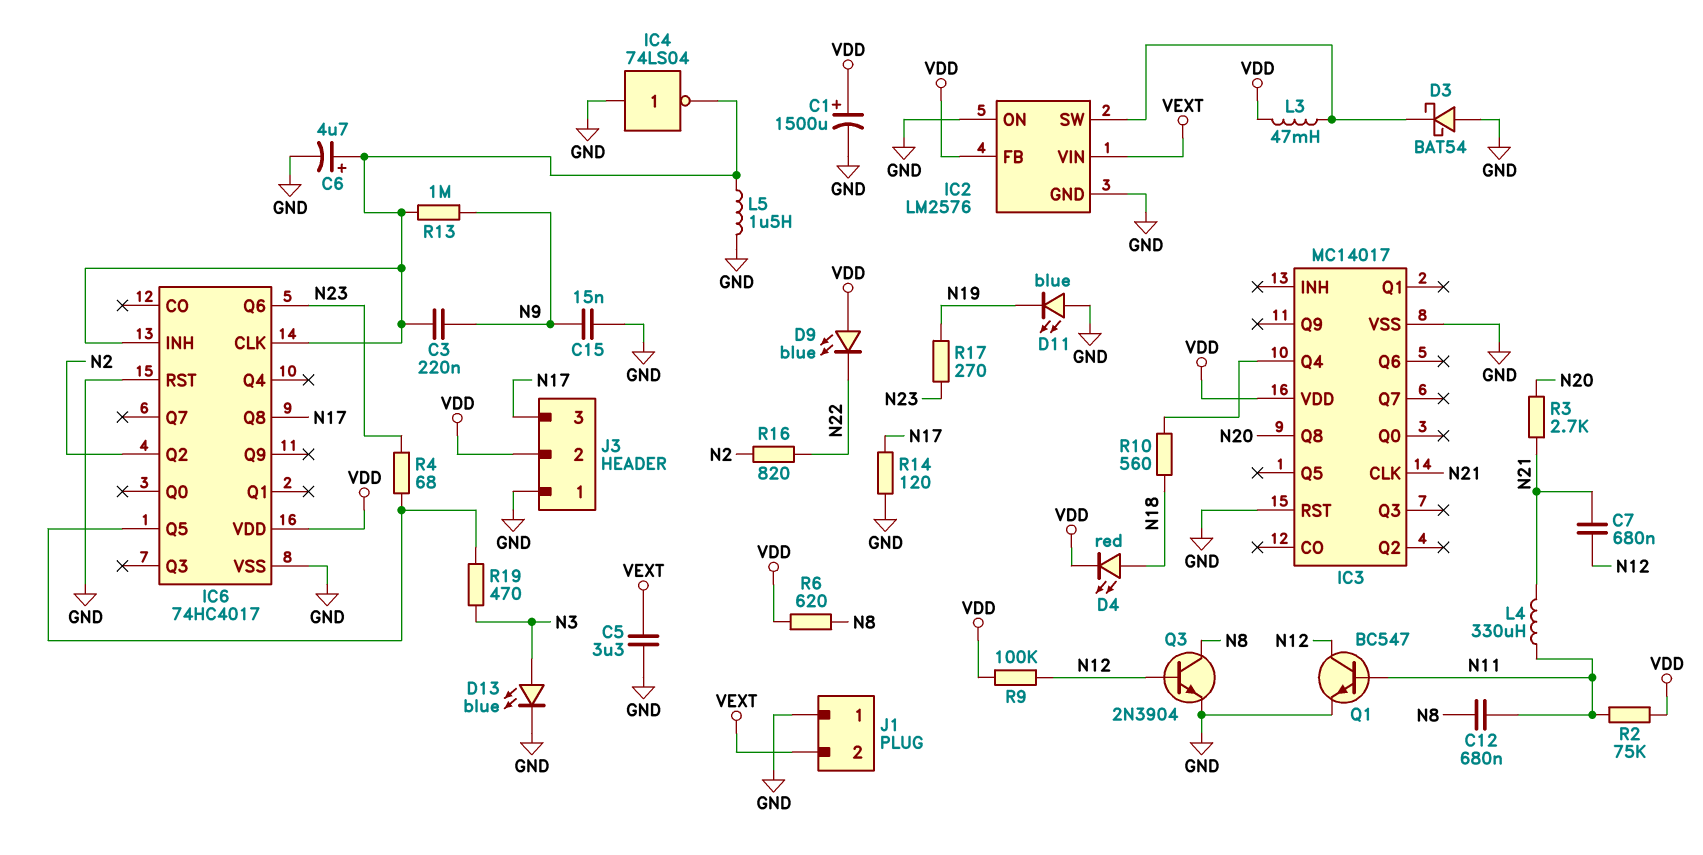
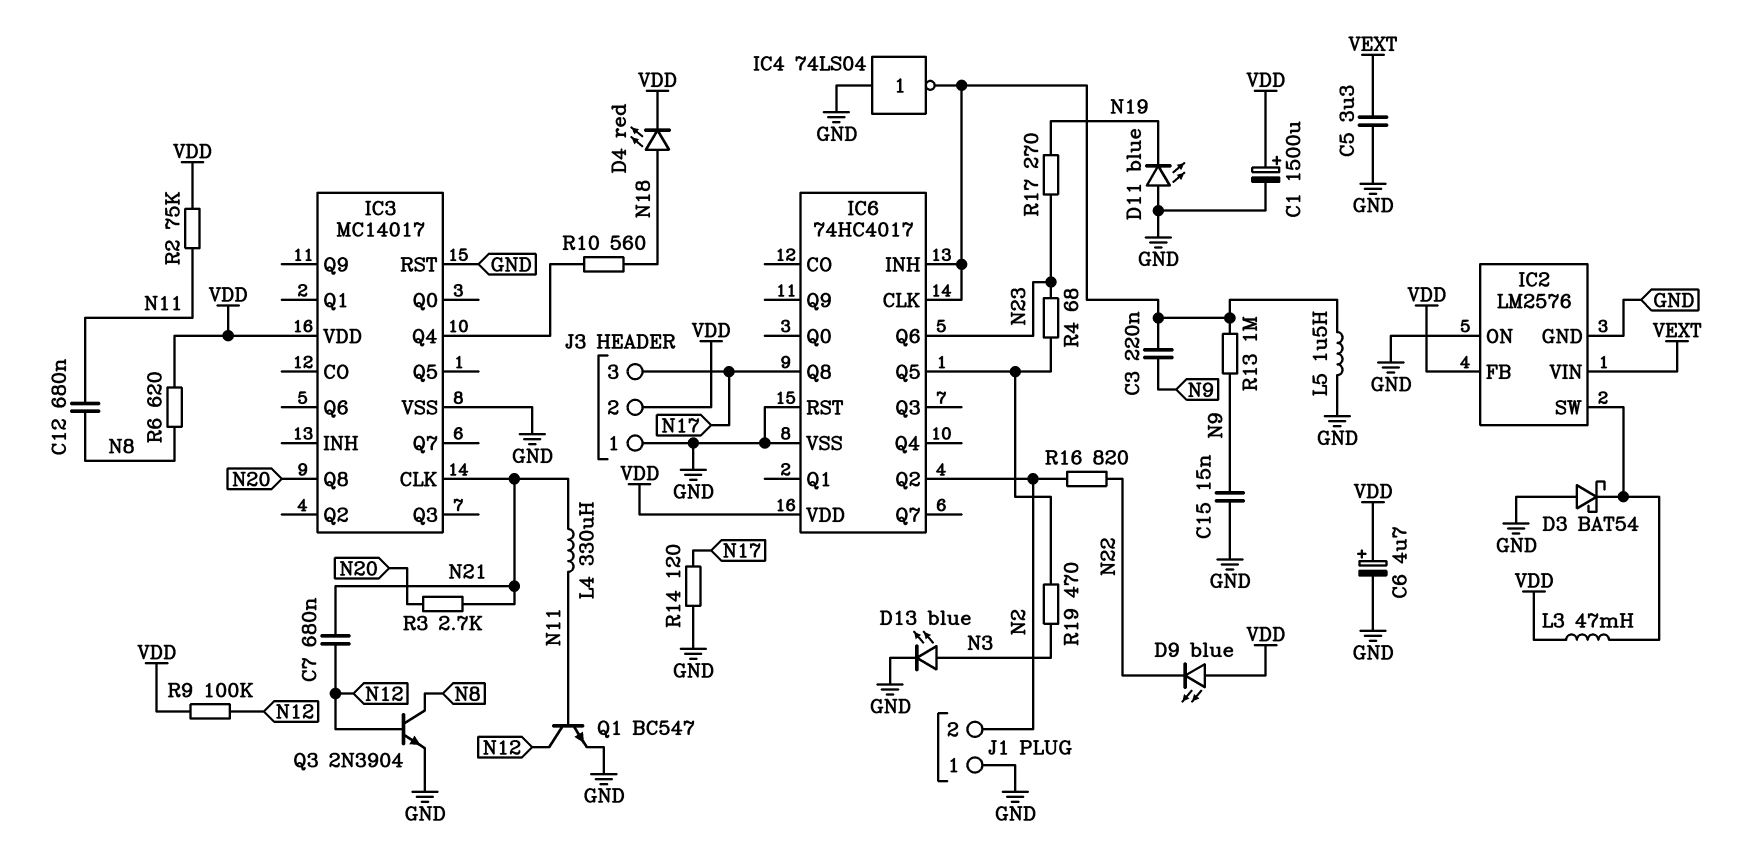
C6: 4.7uF (plus IC6/CLK, minus GND) -> 4.7uF (plus VDD, minus GND)
J1 pin 2: VEXT -> N2

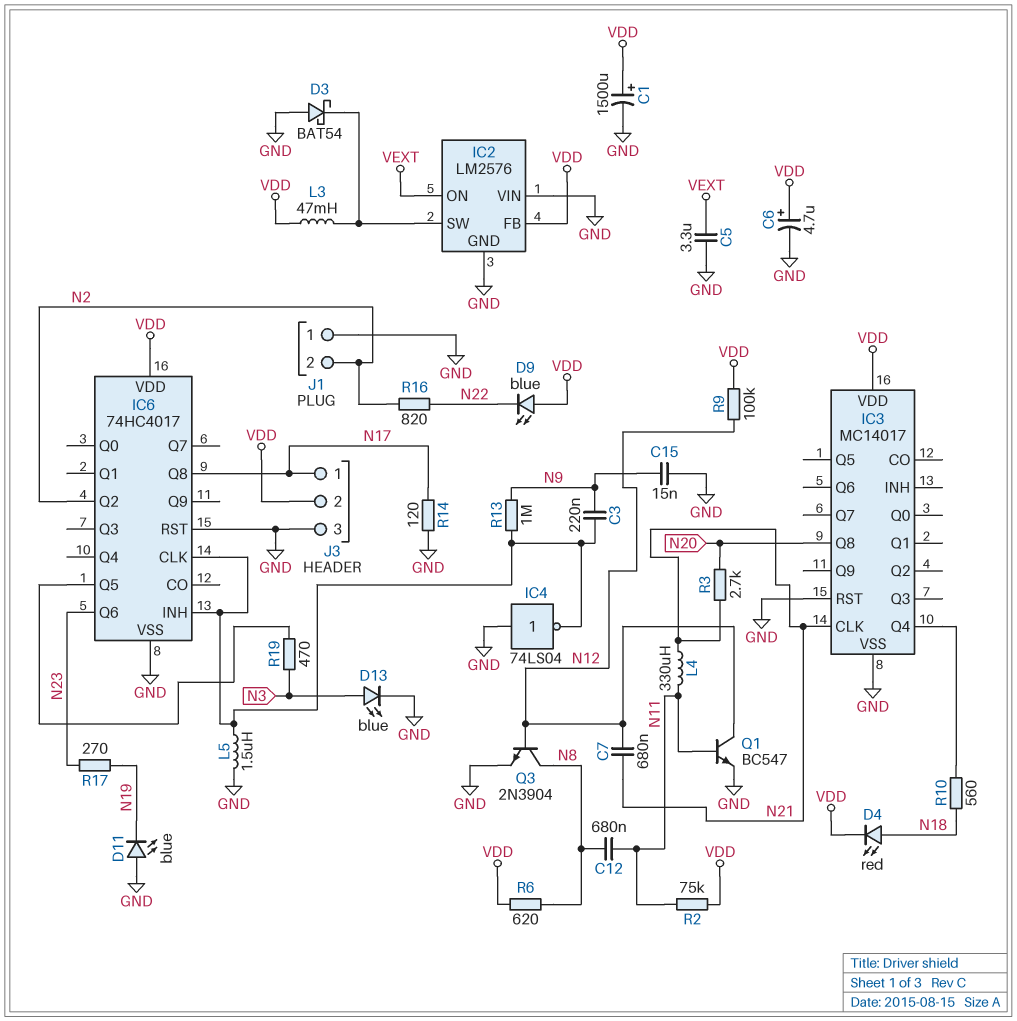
IC2 pin ON: GND -> VEXT
IC2 pin VIN: VEXT -> GND
J3 pin 1: GND -> N17
J3 pin 3: N17 -> GND
R4: 68 (IC6/Q5, N23) -> none

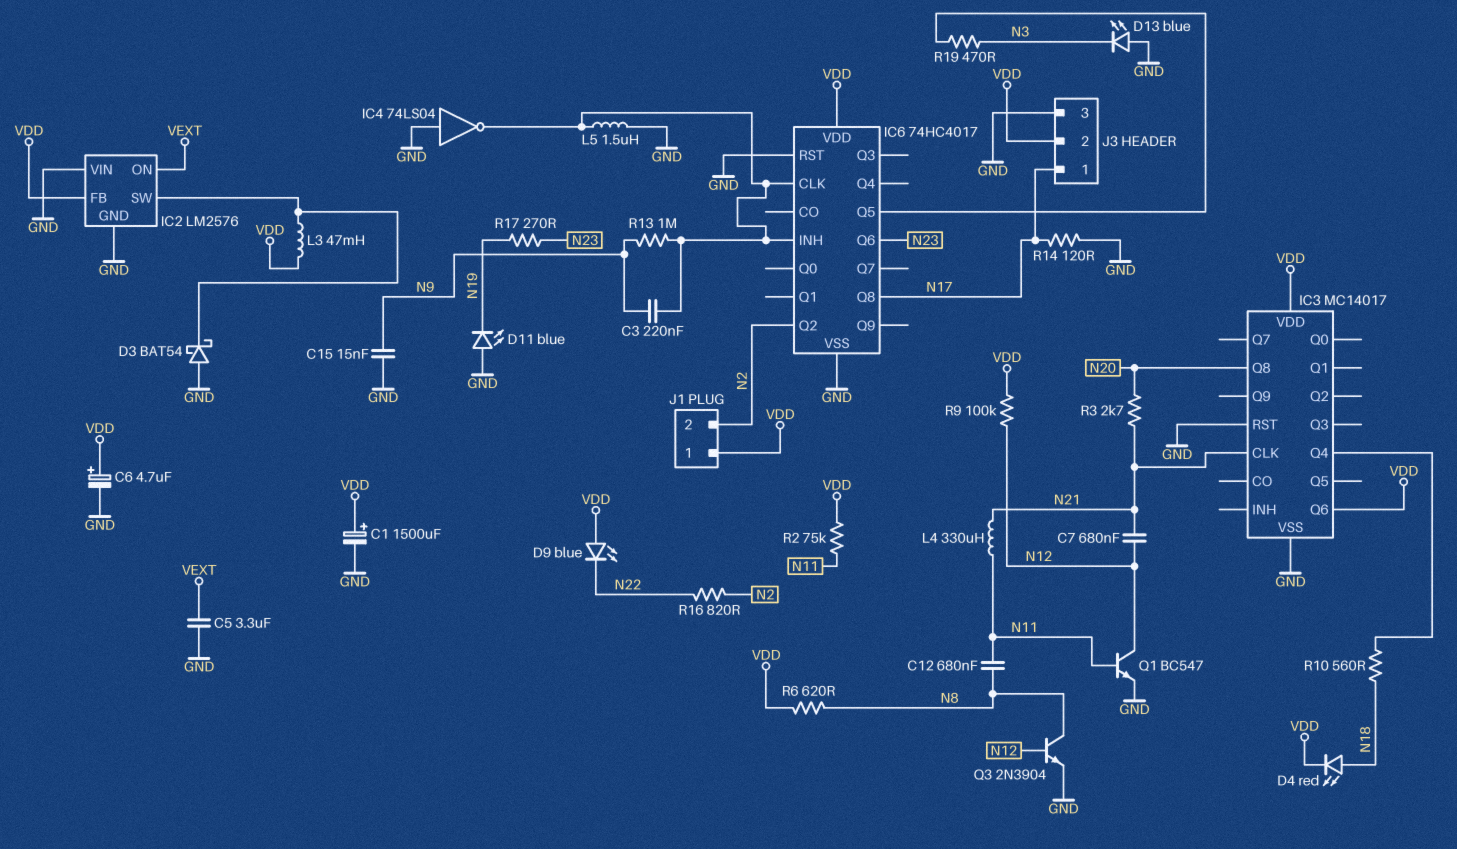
D13: LED blue (A N3, K GND) -> LED blue (A GND, K N3)
IC3 pin Q6: none -> VDD
J1 pin 1: GND -> VDD

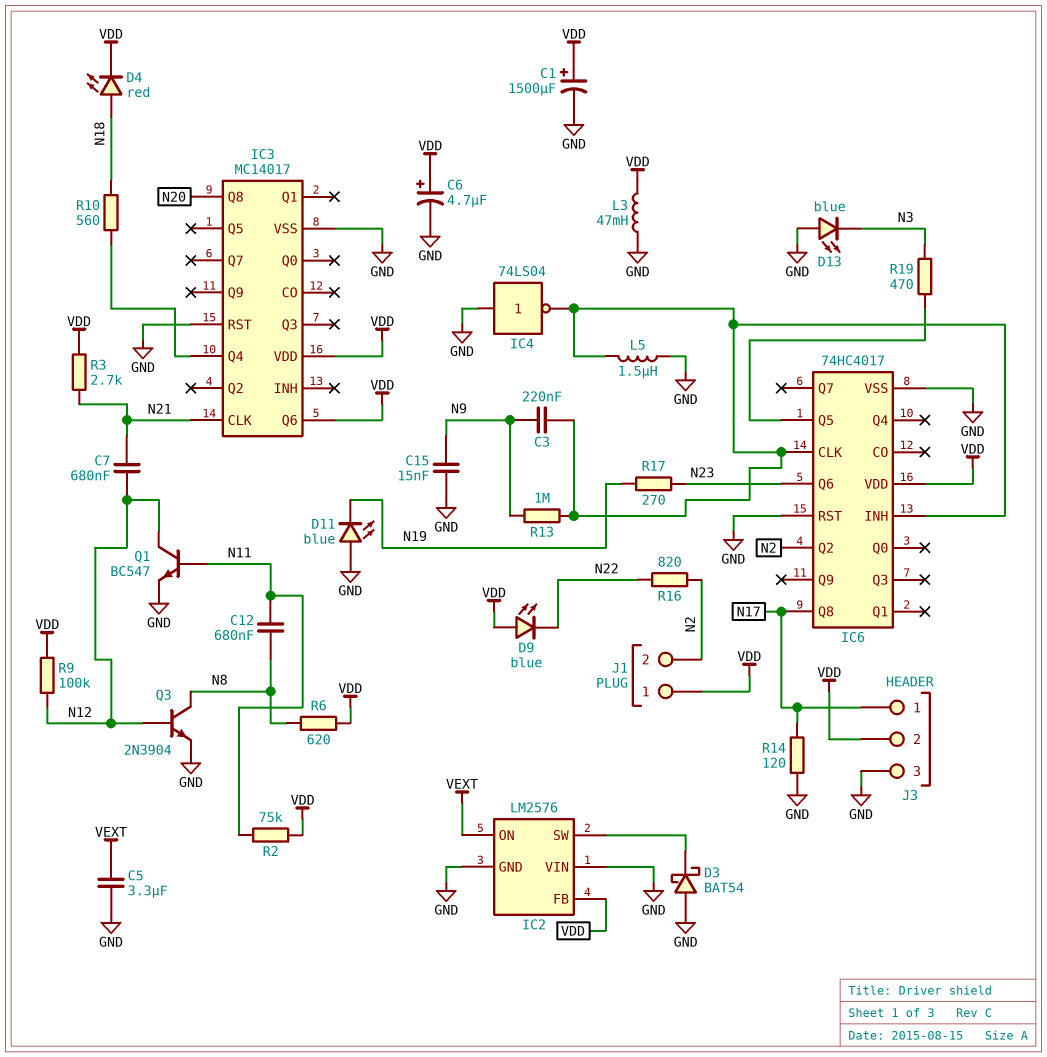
L3: 47mH (IC2/SW, VDD) -> 47mH (GND, VDD)
L4: 330uH (N11, N21) -> none
R3: 2.7k (N20, N21) -> 2.7k (N21, VDD)

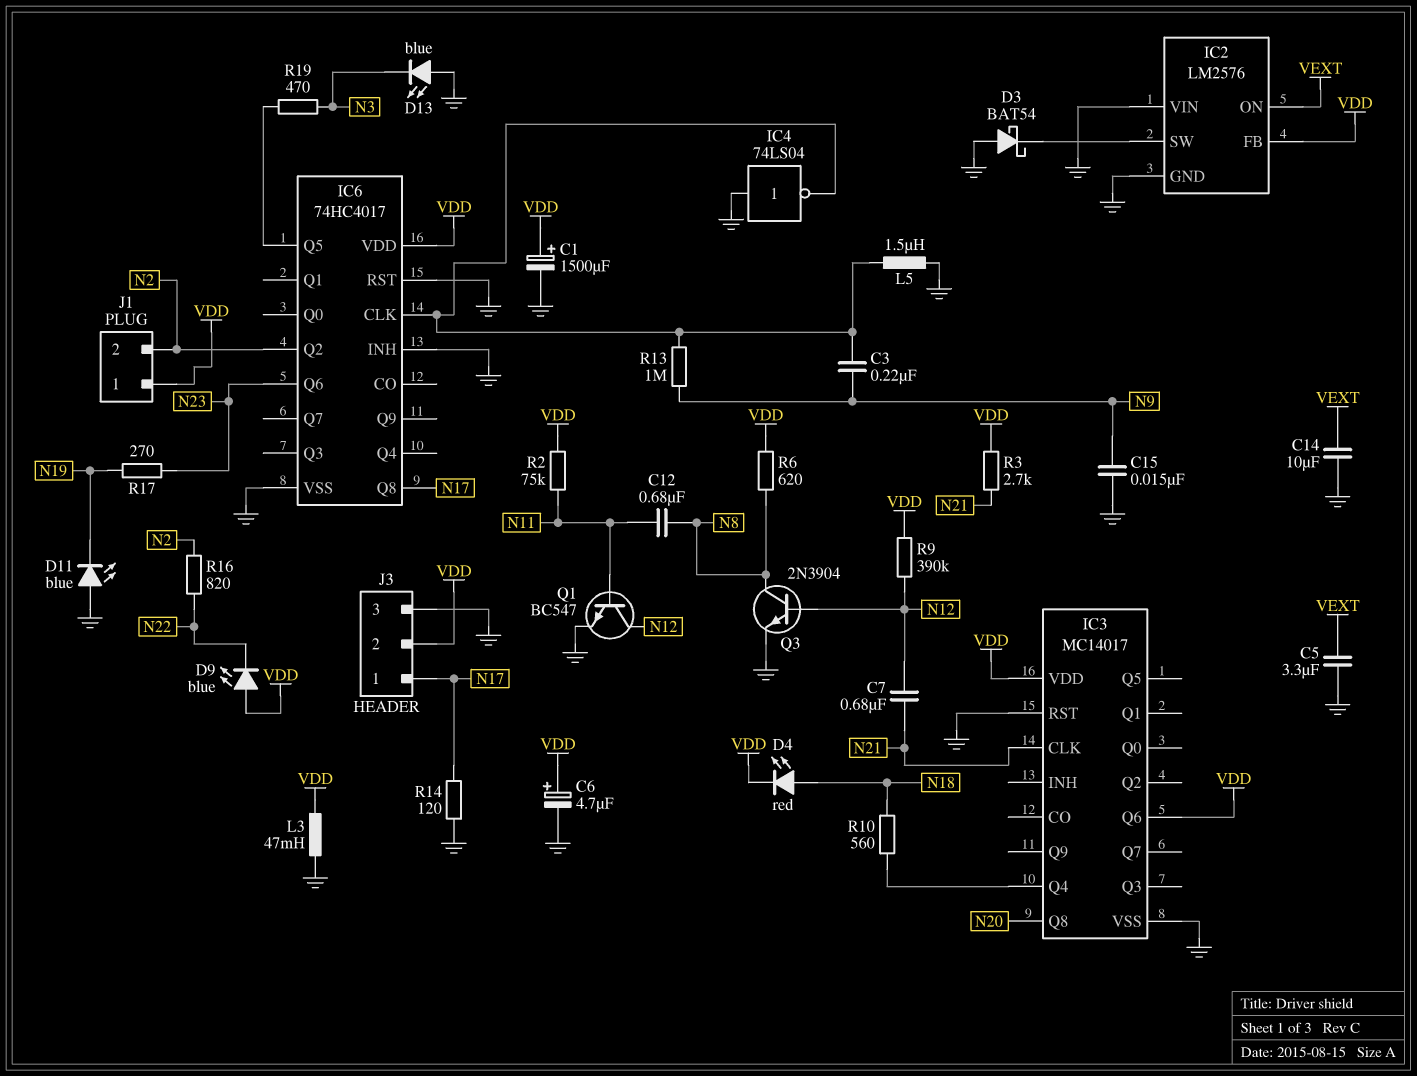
C14: none -> 10uF (GND, VEXT)
IC6 pin INH: IC6/CLK -> GND
R9: 100k (N12, VDD) -> 390k (N12, VDD)

